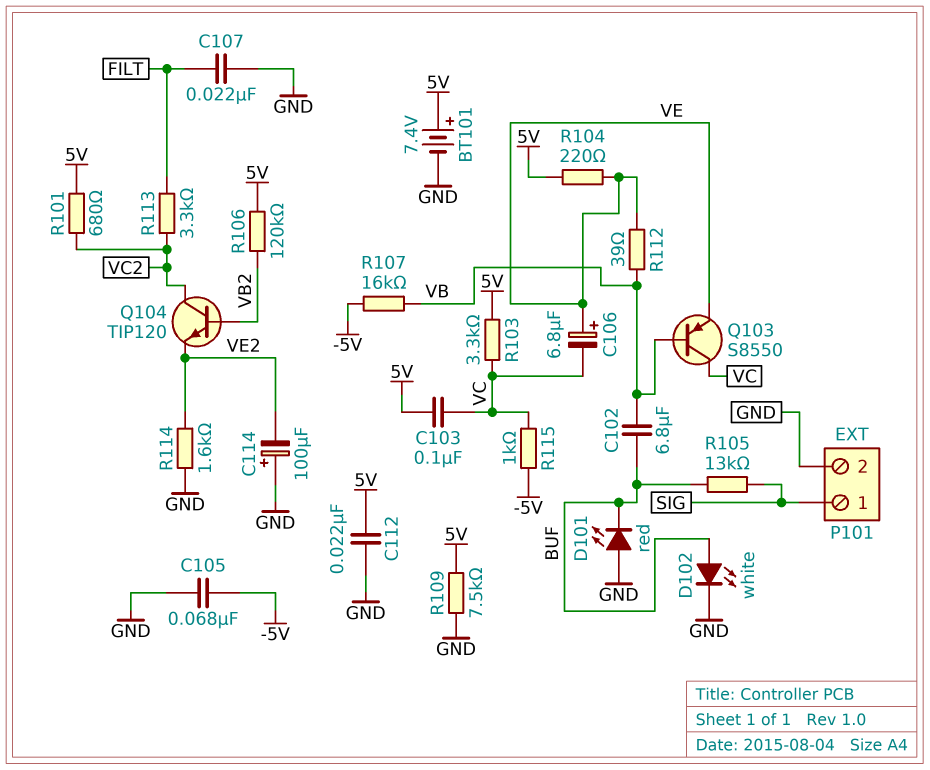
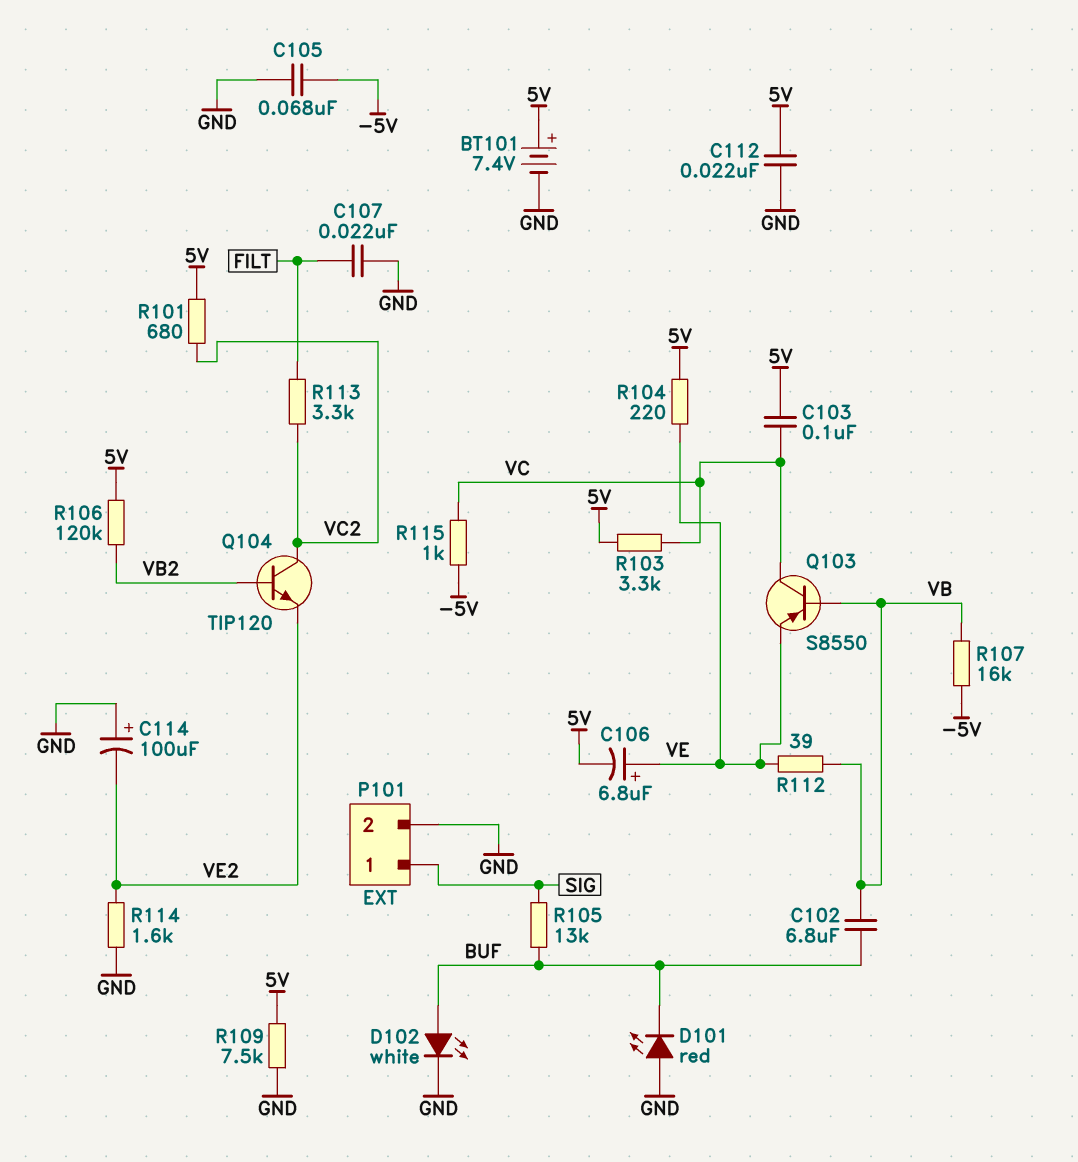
C106: 6.8uF (plus VE, minus VC) -> 6.8uF (plus VE, minus 5V)

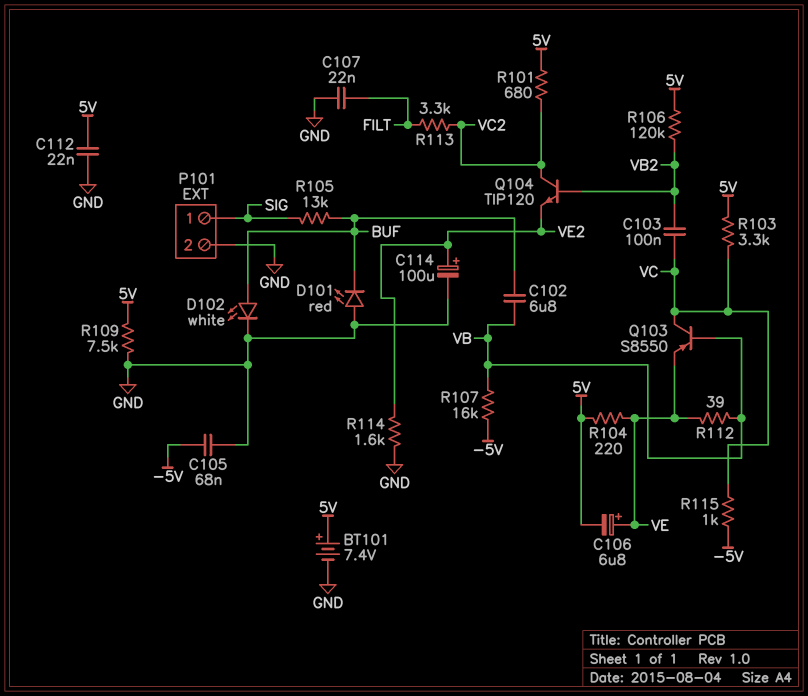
C103: 100nF (5V, VC) -> 100nF (VB2, VC)
C114: 100uF (plus GND, minus VE2) -> 100uF (plus VE2, minus GND)

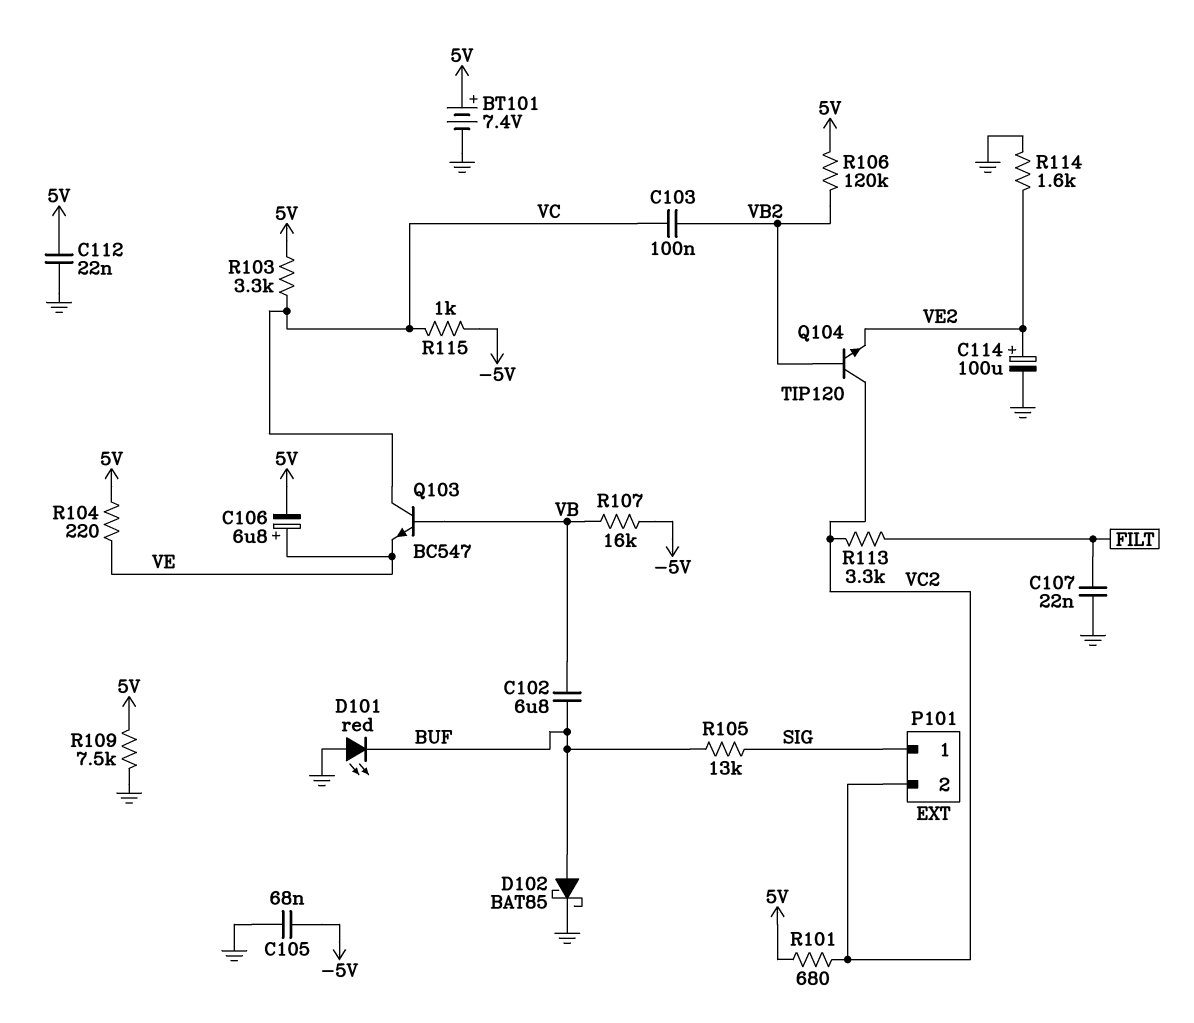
D102: LED white (A BUF, K GND) -> schottky BAT85 (A BUF, K GND)
P101 pin 2: GND -> VC2
Q103: PNP S8550 (B VB, C VC, E VE) -> NPN BC547 (B VB, C VC, E VE)
R112: 39 (VB, VE) -> none

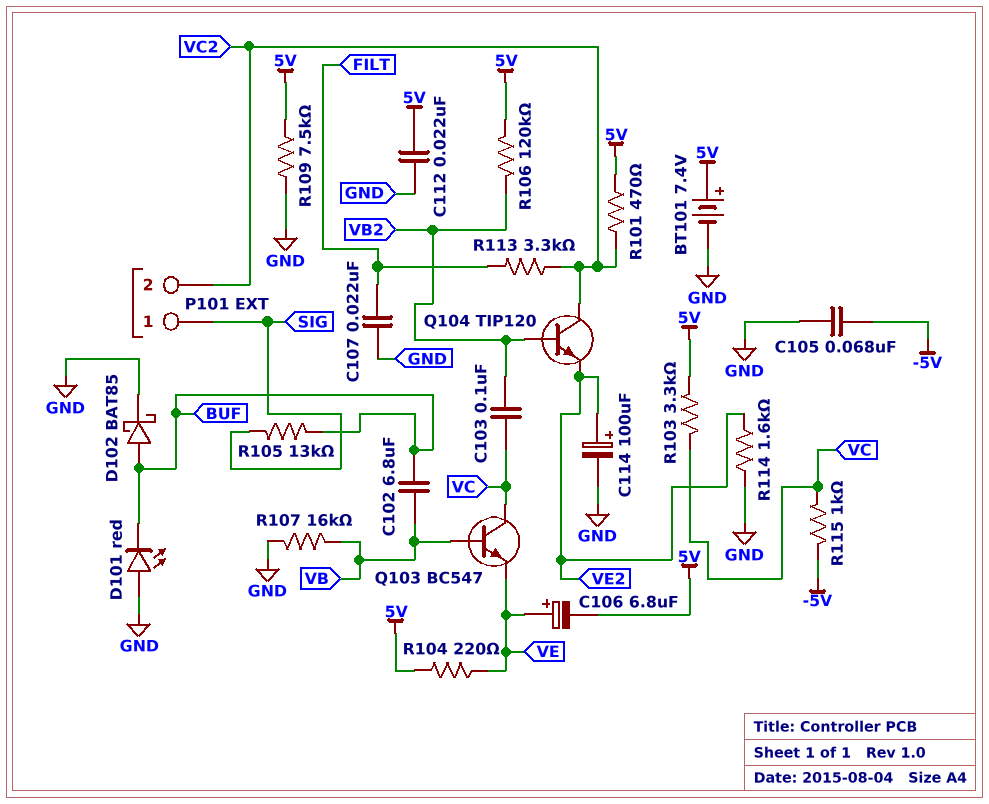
R101: 680 (5V, VC2) -> 470 (5V, VC2)
R107: 16k (-5V, VB) -> 16k (GND, VB)

